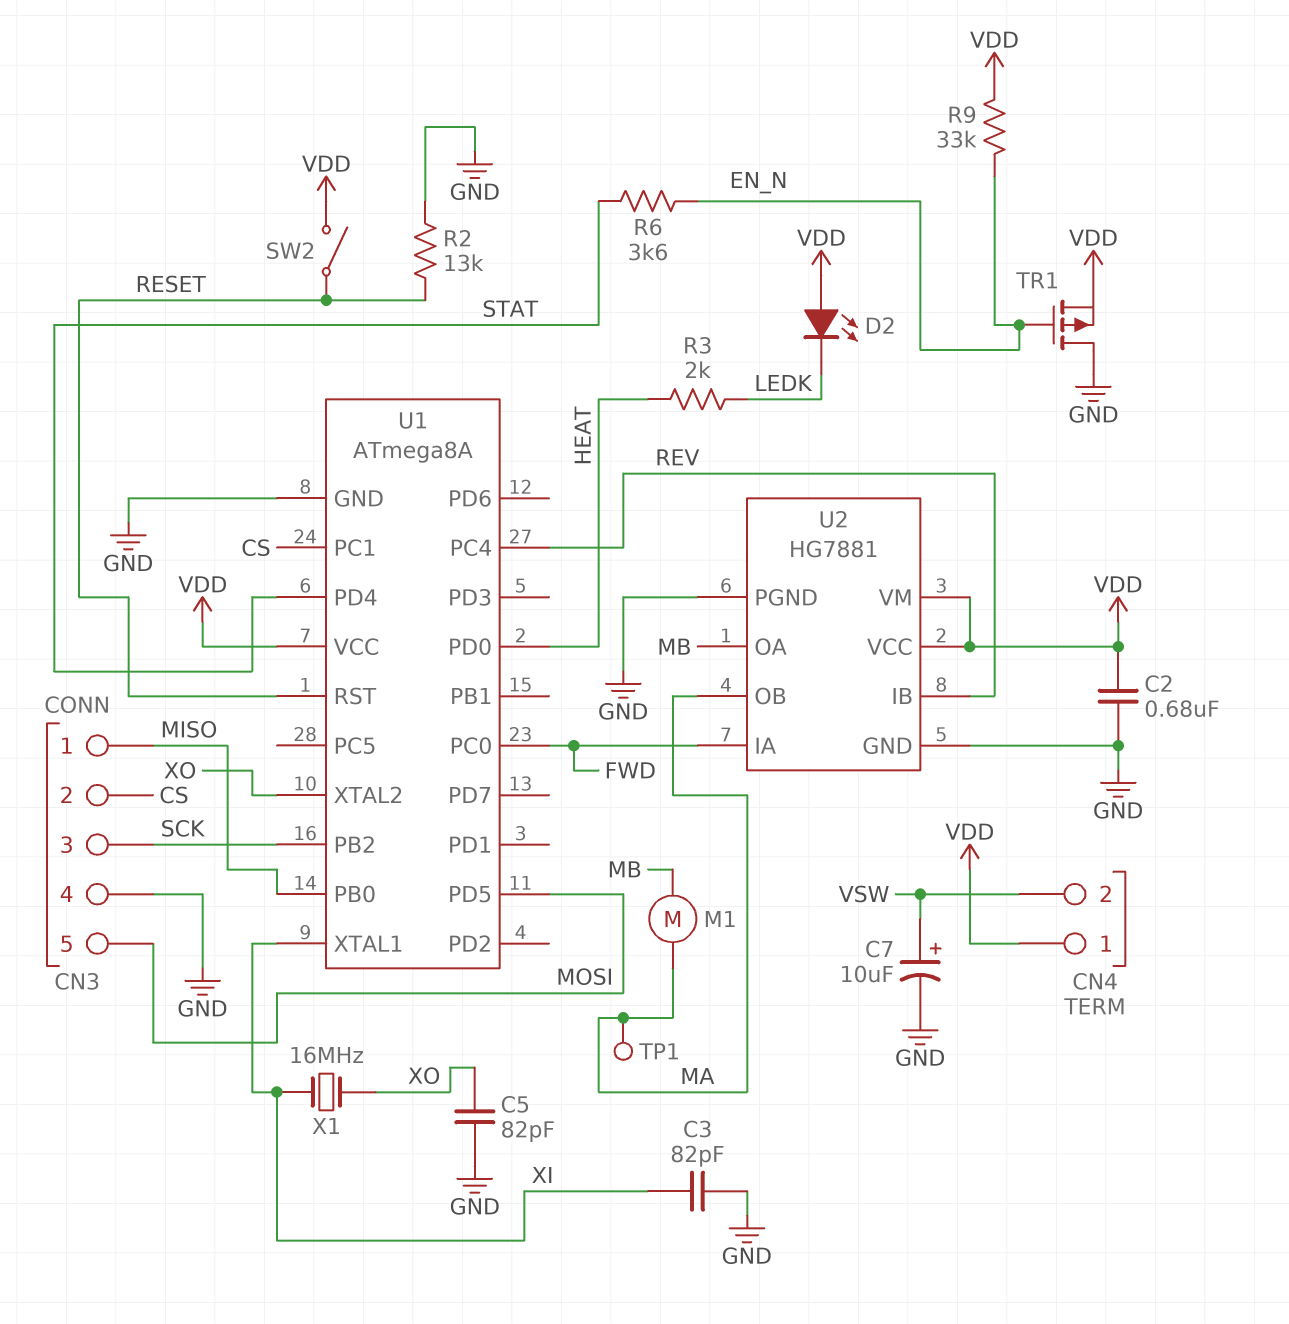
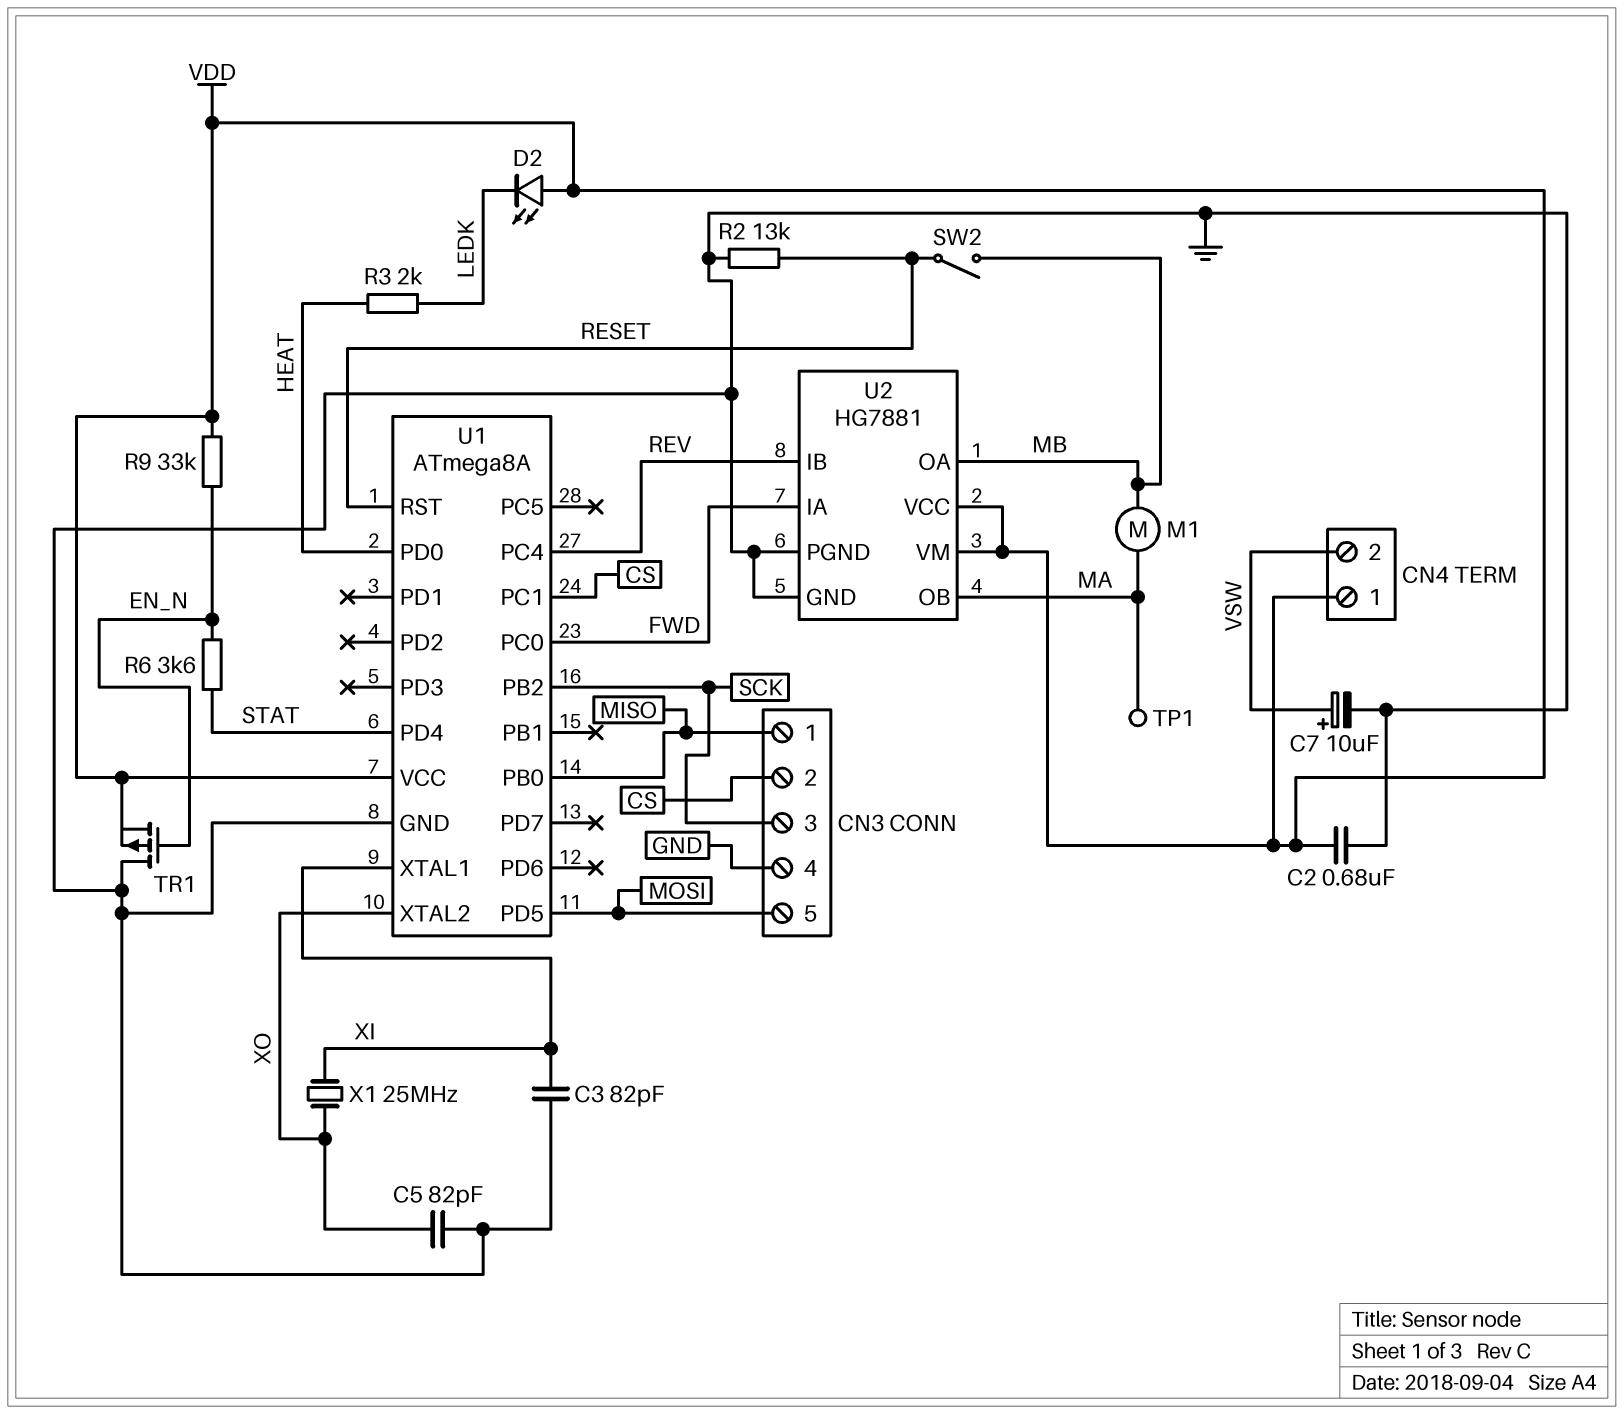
SW2: switch (RESET, VDD) -> switch (MB, RESET)
X1: 16MHz (XI, XO) -> 25MHz (XI, XO)

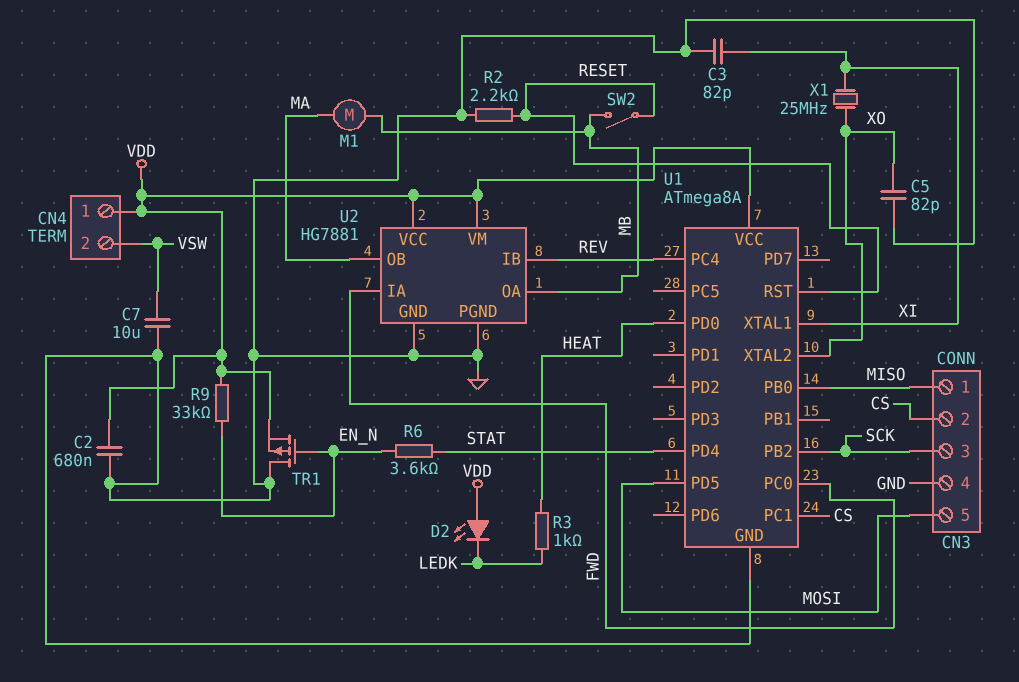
C7: 10uF (plus VSW, minus GND) -> 10uF (GND, VSW)
R2: 13k (GND, RESET) -> 2.2k (GND, RESET)
R3: 2k (HEAT, LEDK) -> 1k (HEAT, LEDK)
TP1: test point (MA) -> none

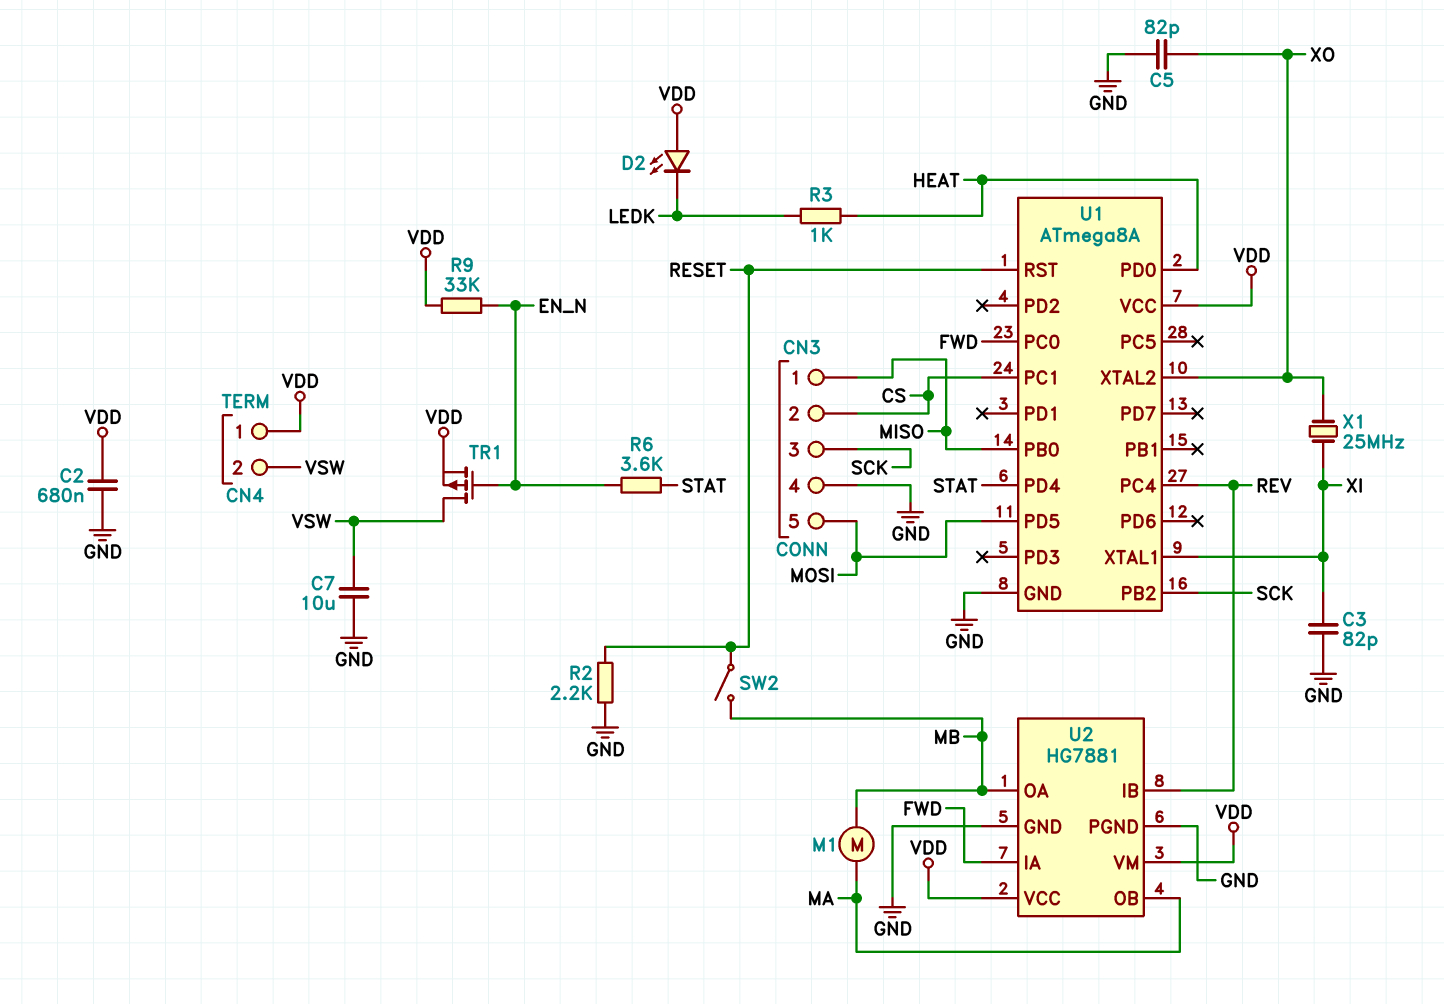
TR1: PMOS (G EN_N, D GND, S VDD) -> PMOS (G EN_N, D VSW, S VDD)

